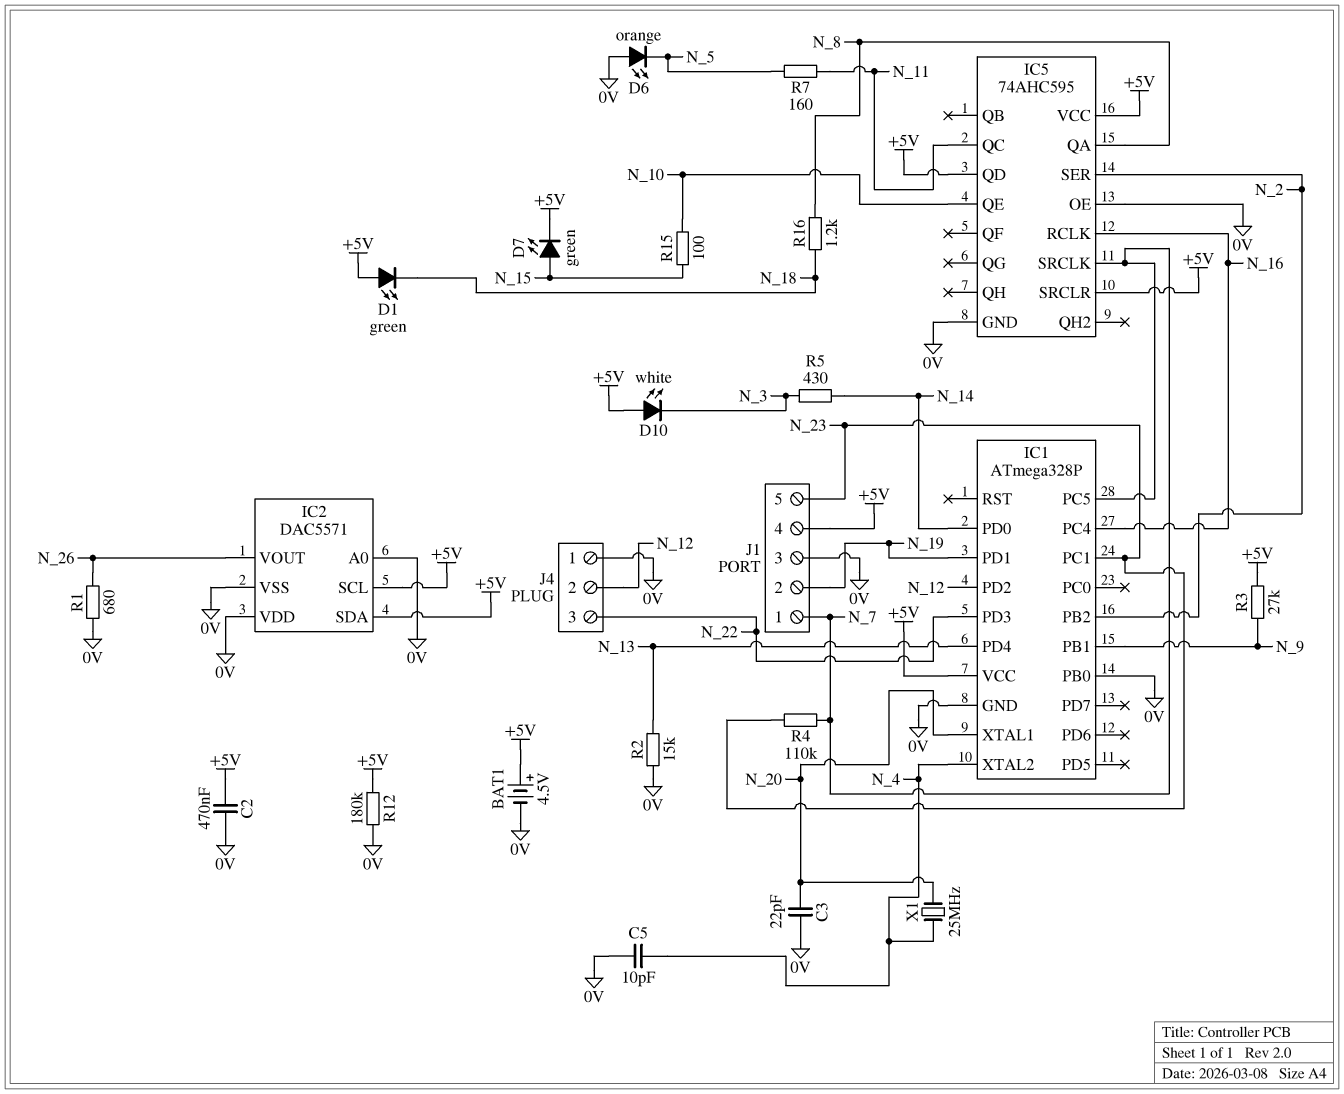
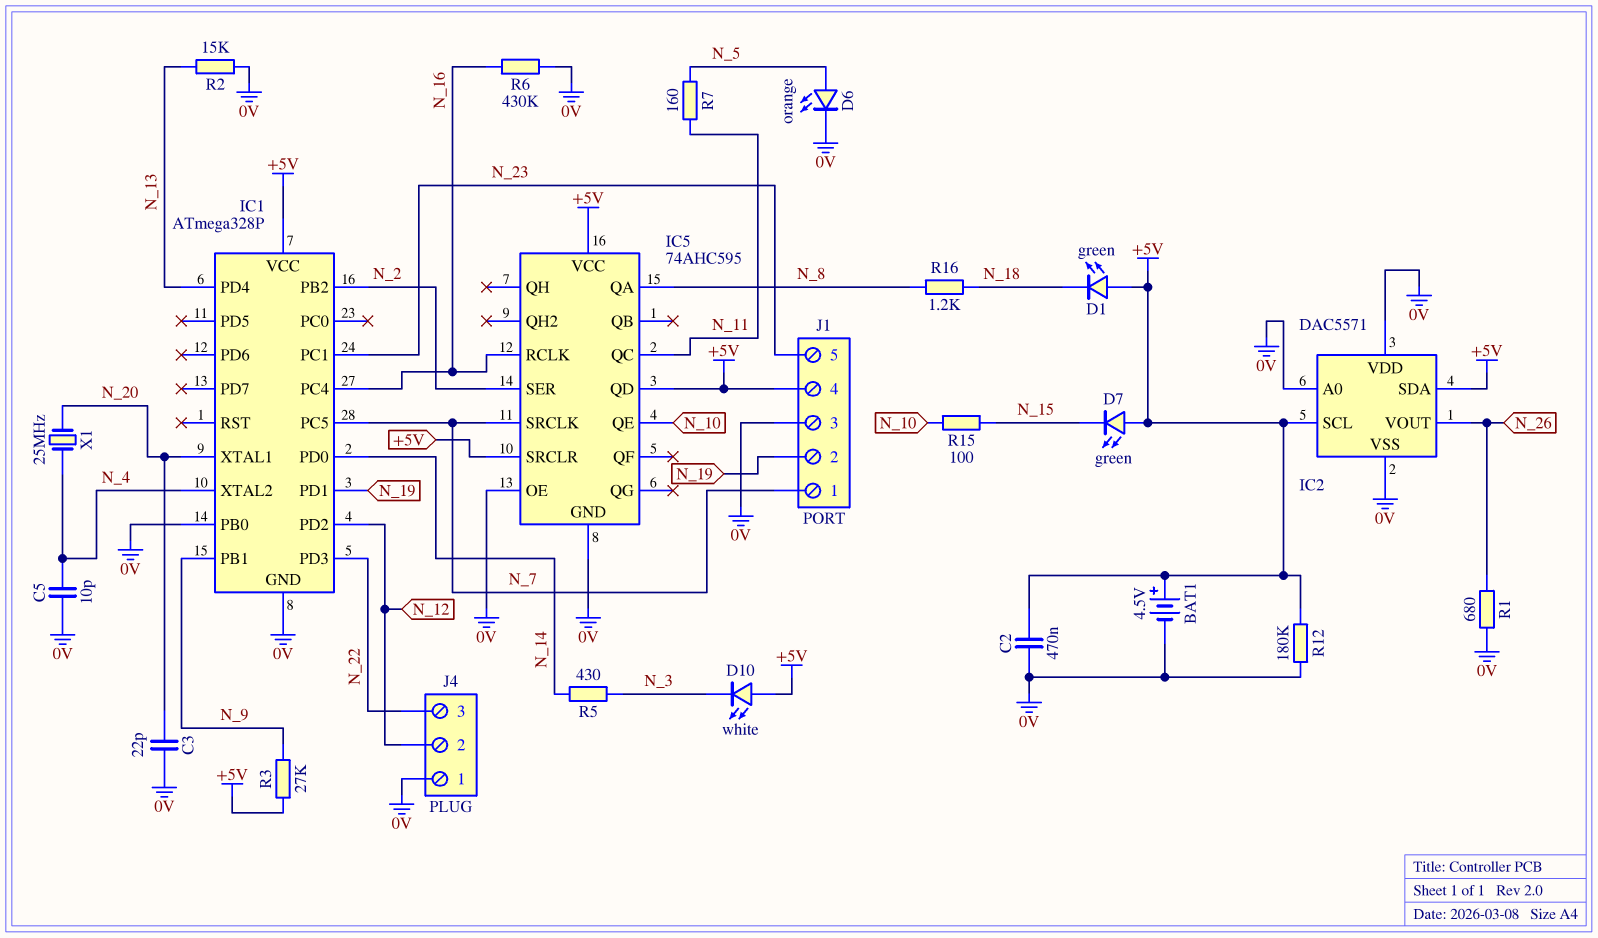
D6: LED orange (A 0V, K N_5) -> LED orange (A N_5, K 0V)
D7: LED green (A N_15, K +5V) -> LED green (A +5V, K N_15)
R4: 110k (N_7, N_23) -> none
R6: none -> 430k (0V, N_16)

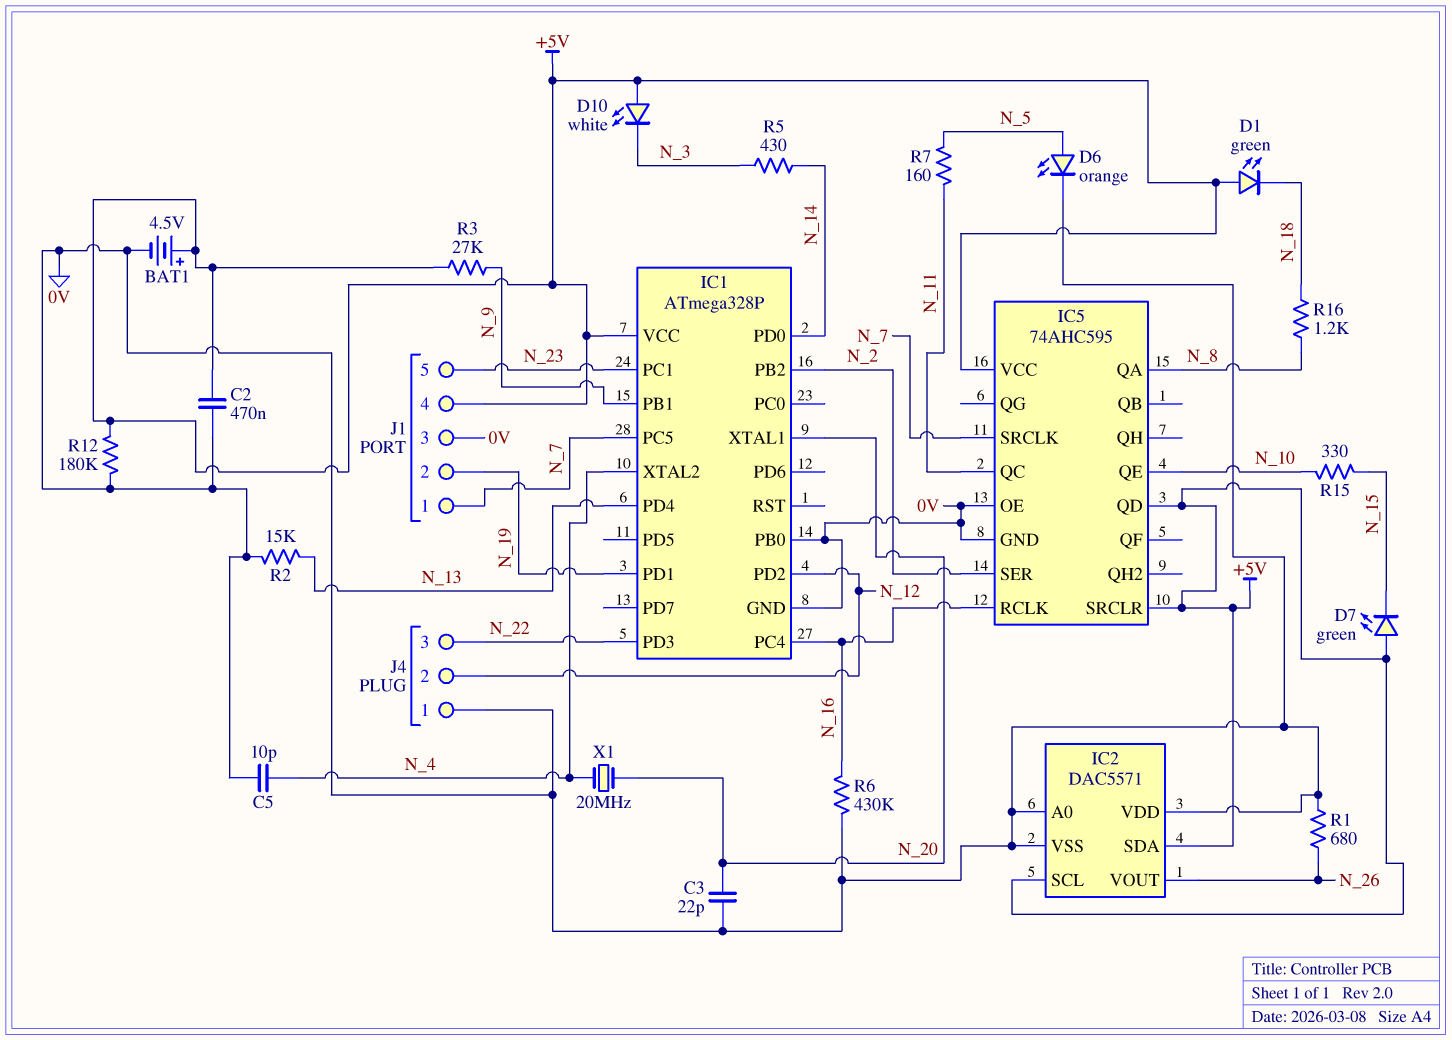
R15: 100 (N_10, N_15) -> 330 (N_10, N_15)
X1: 25MHz (N_4, N_20) -> 20MHz (N_4, N_20)

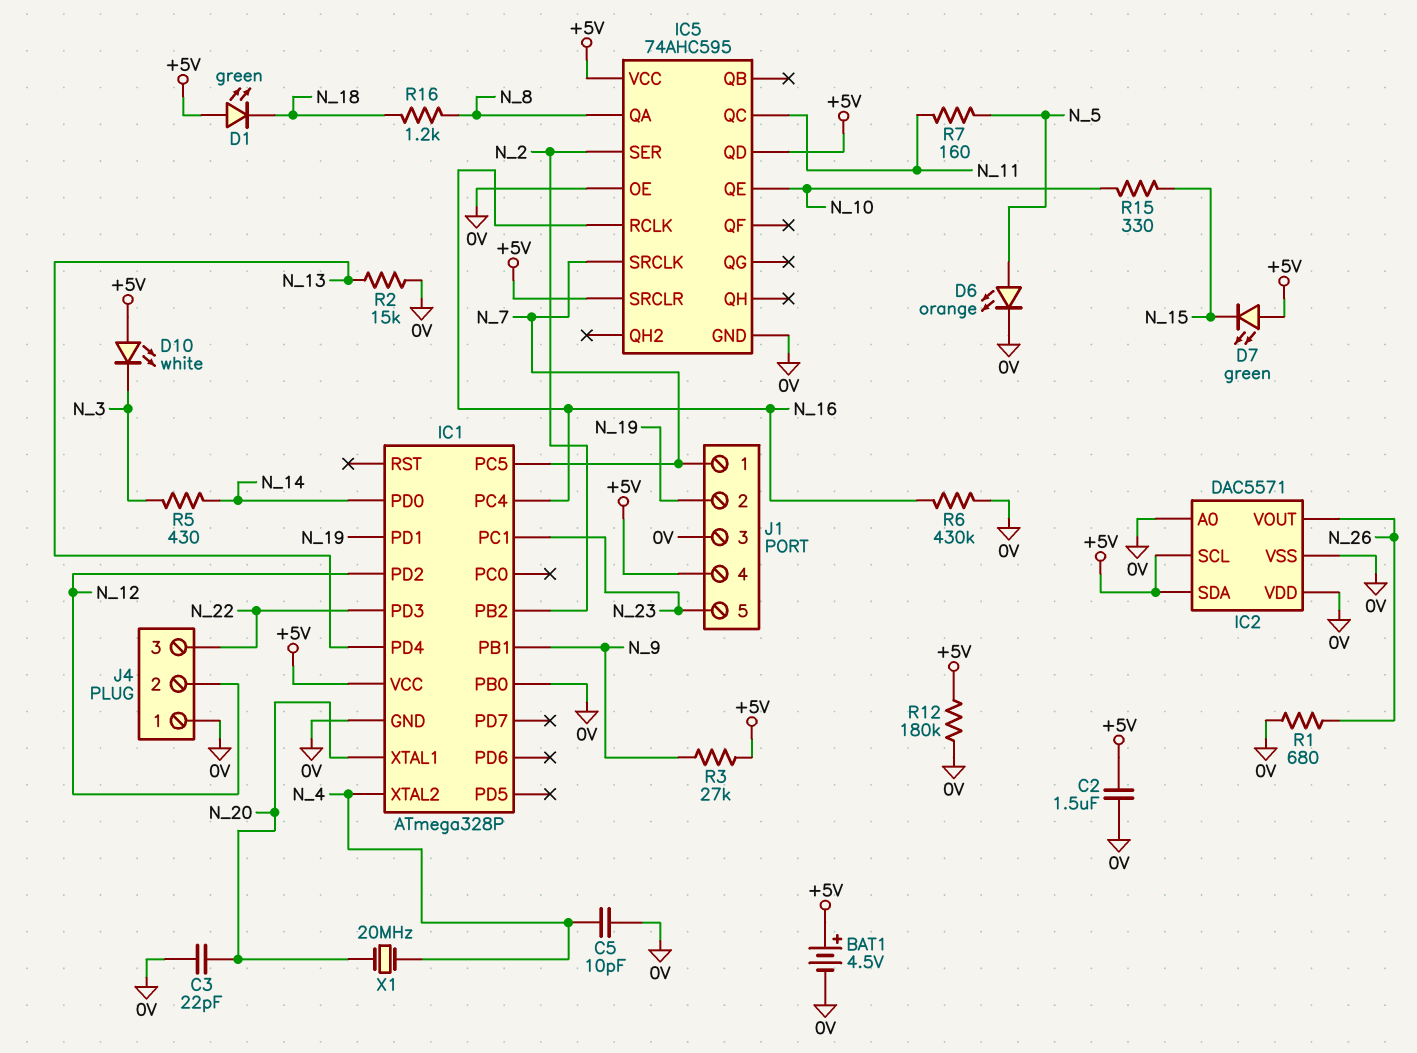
C2: 470nF (+5V, 0V) -> 1.5uF (+5V, 0V)

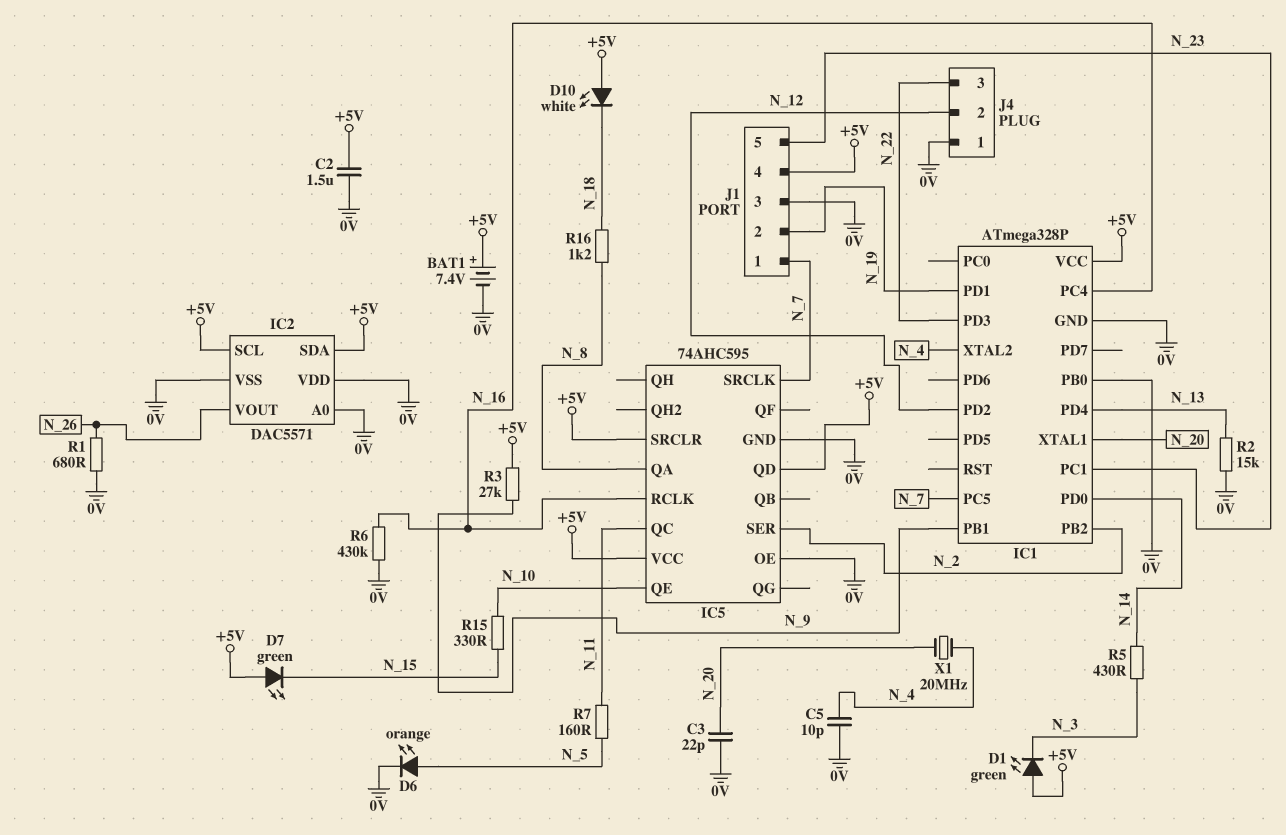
BAT1: 4.5V (plus +5V, minus 0V) -> 7.4V (plus +5V, minus 0V)
D1: LED green (A +5V, K N_18) -> LED green (A +5V, K N_3)
D10: LED white (A +5V, K N_3) -> LED white (A +5V, K N_18)
R12: 180k (+5V, 0V) -> none

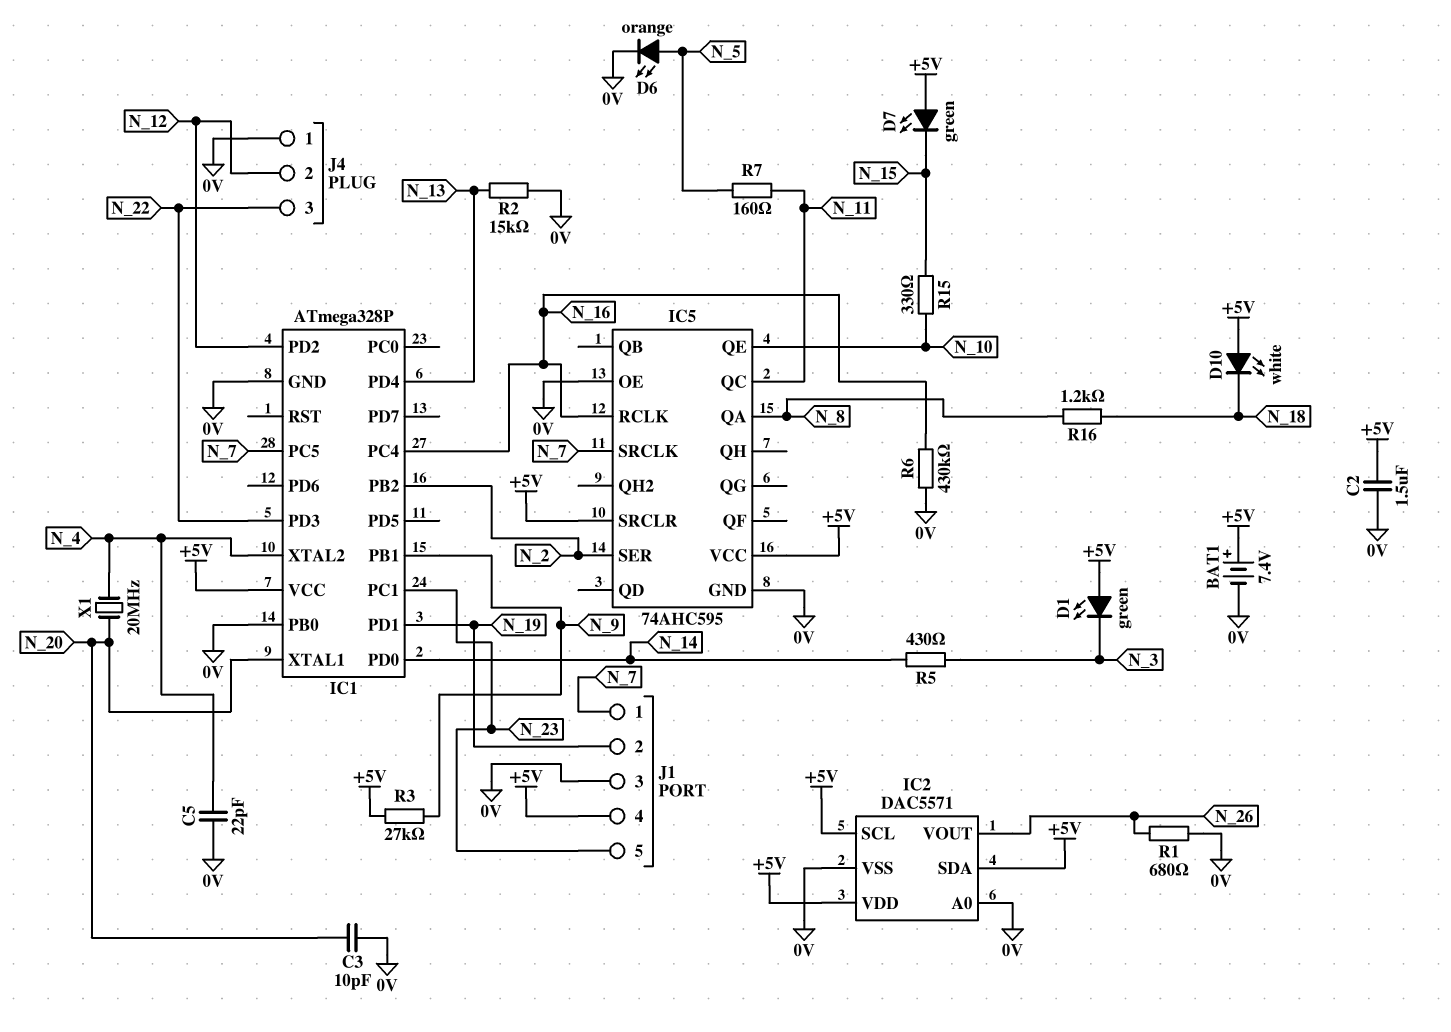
C3: 22pF (0V, N_20) -> 10pF (0V, N_20)
C5: 10pF (0V, N_4) -> 22pF (0V, N_4)
IC2 pin VDD: 0V -> +5V
IC5 pin QD: +5V -> none

